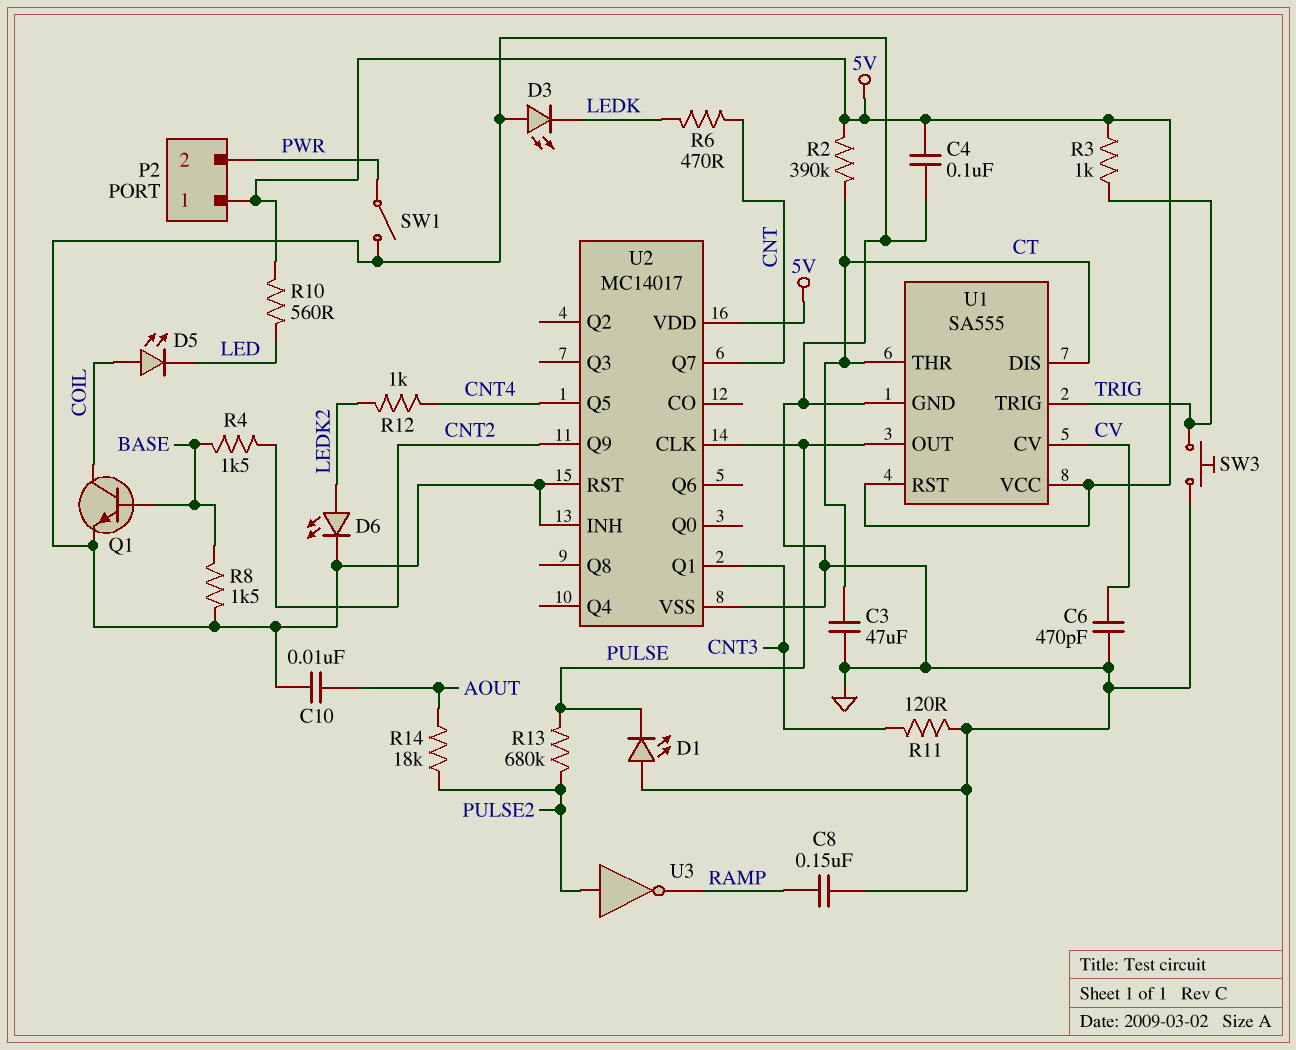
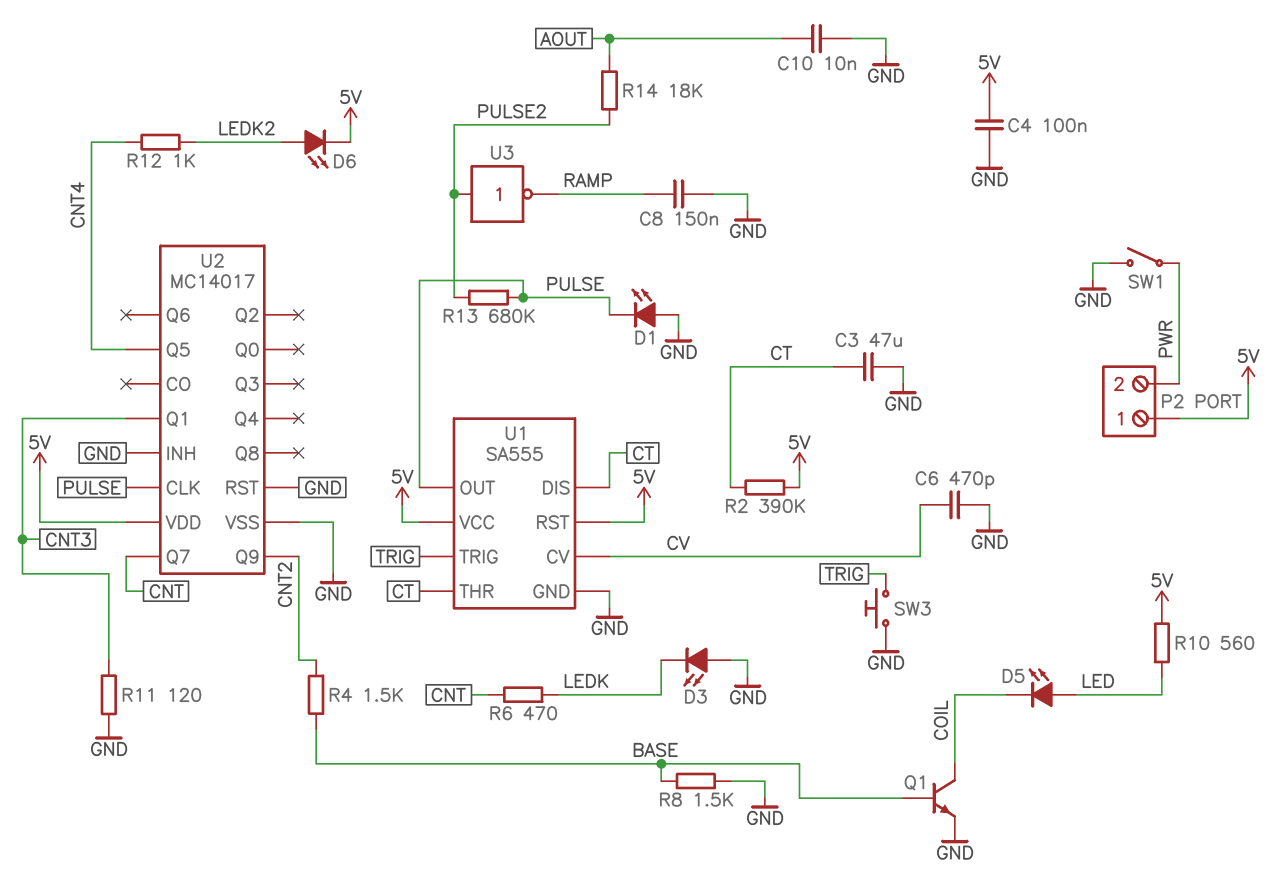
D5: LED (A COIL, K LED) -> LED (A LED, K COIL)
D6: LED (A LEDK2, K GND) -> LED (A LEDK2, K 5V)
R3: 1k (5V, TRIG) -> none

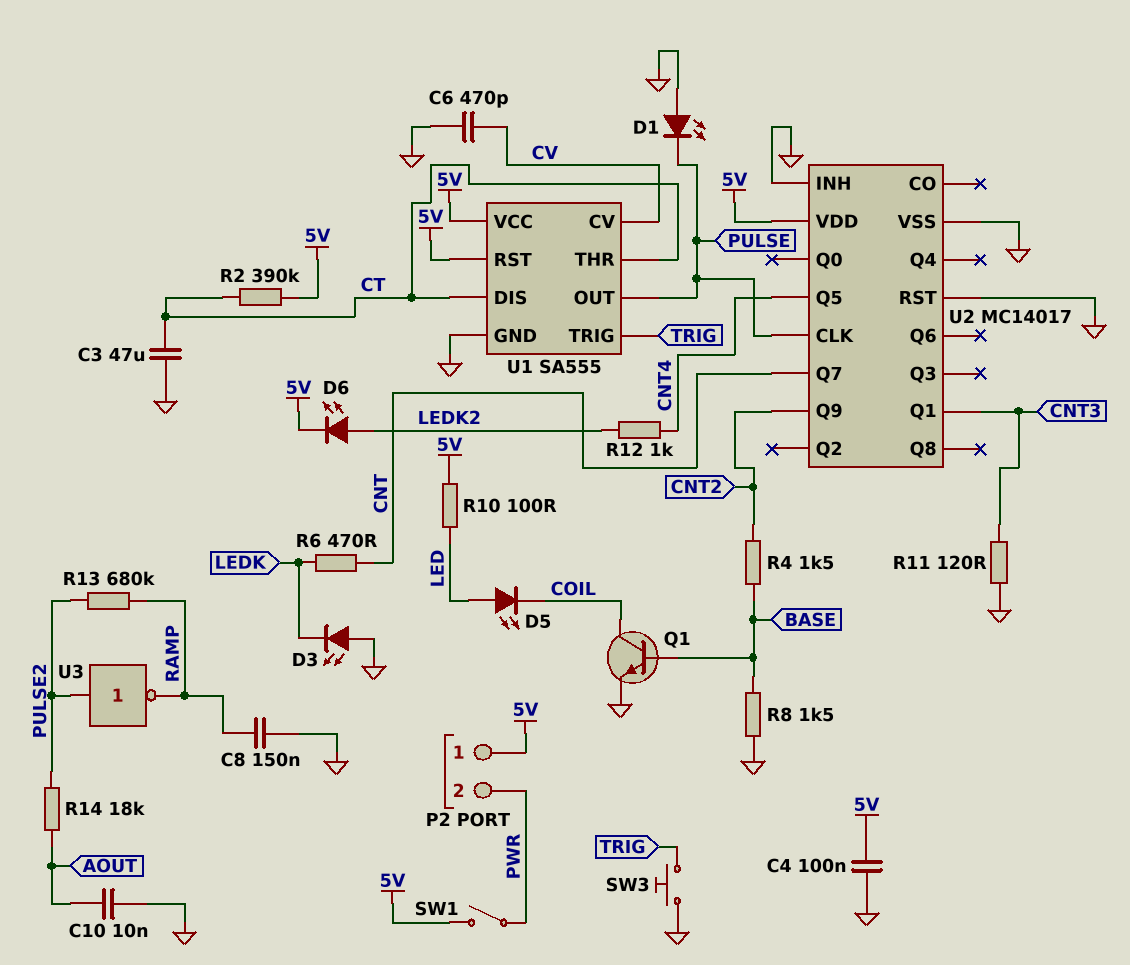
R10: 560 (5V, LED) -> 100 (5V, LED)
R13: 680k (PULSE, PULSE2) -> 680k (PULSE2, RAMP)
SW1: switch (GND, PWR) -> switch (5V, PWR)

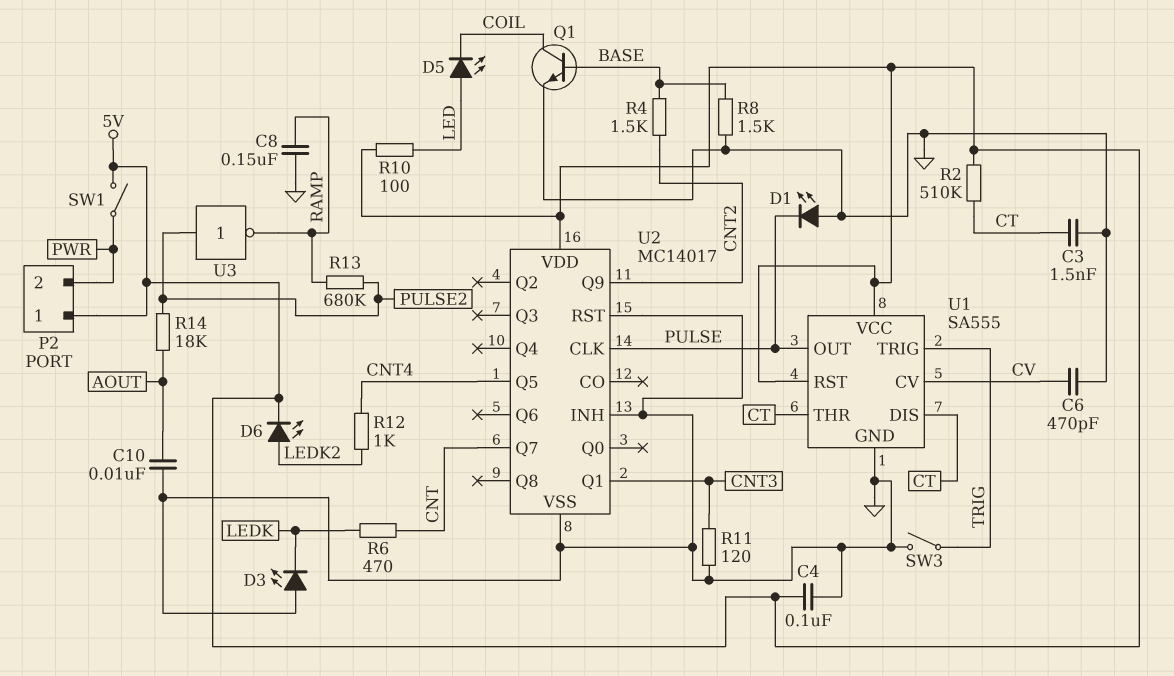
C3: 47uF (CT, GND) -> 1.5nF (CT, GND)
R2: 390k (5V, CT) -> 510k (5V, CT)
SW3: button (GND, TRIG) -> switch (GND, TRIG)

